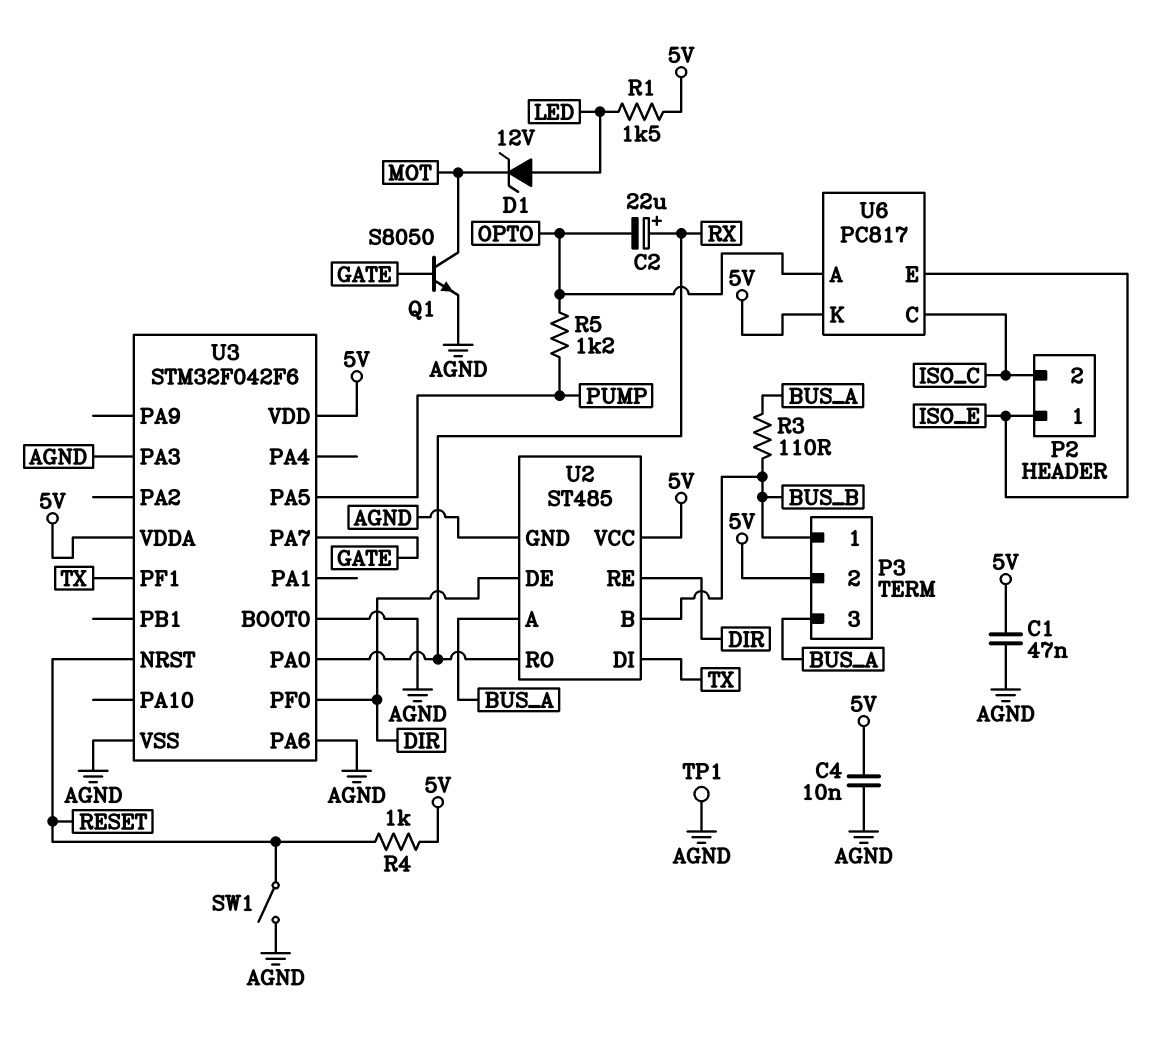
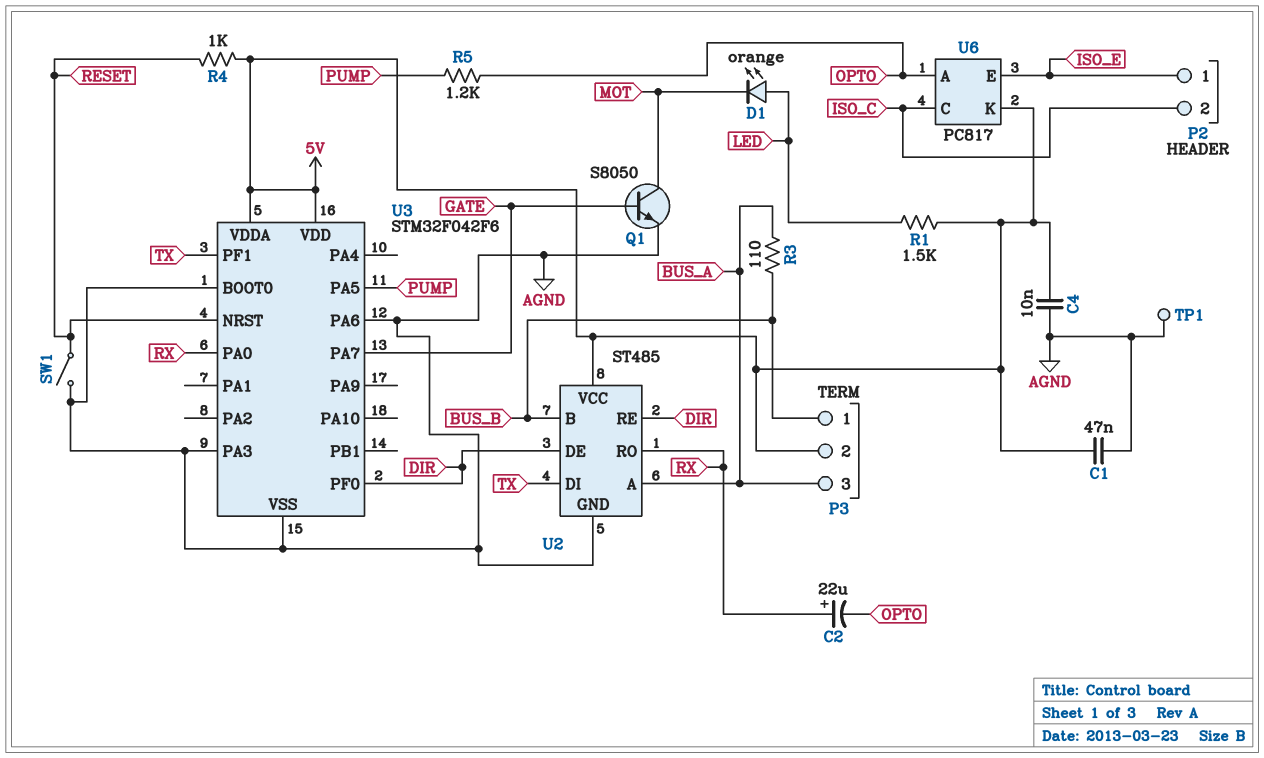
D1: zener 12V (A LED, K MOT) -> LED orange (A LED, K MOT)

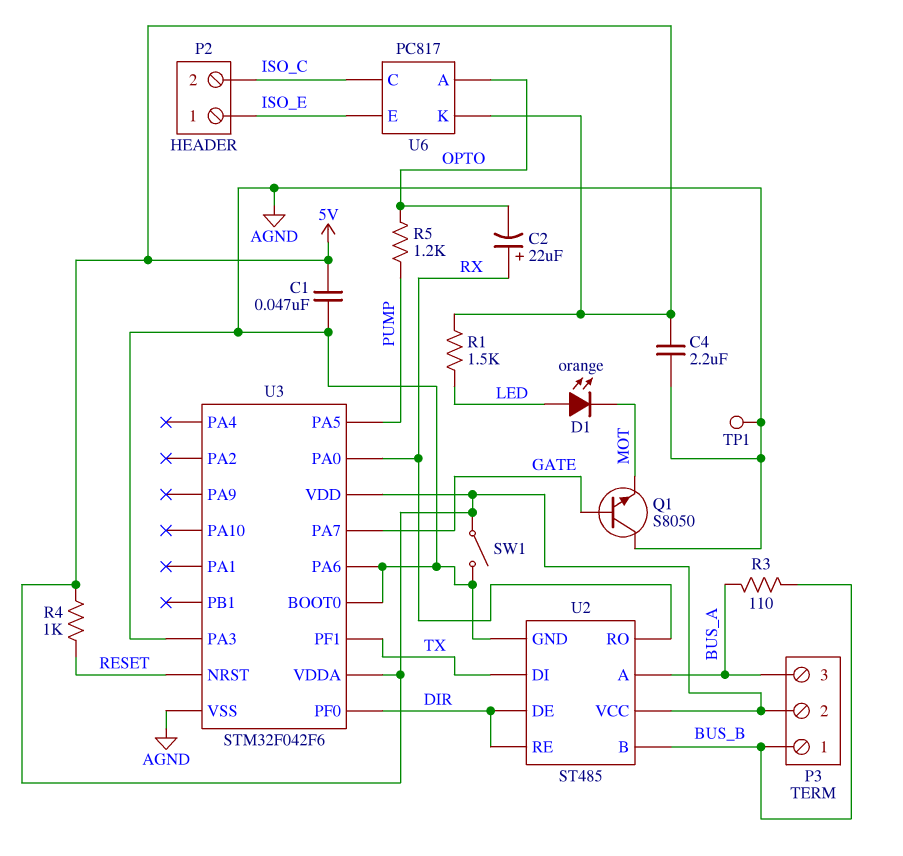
C4: 10nF (5V, AGND) -> 2.2uF (5V, AGND)
Q1: NPN S8050 (B GATE, C MOT, E AGND) -> NPN S8050 (B GATE, C AGND, E MOT)
SW1: switch (AGND, RESET) -> switch (5V, AGND)

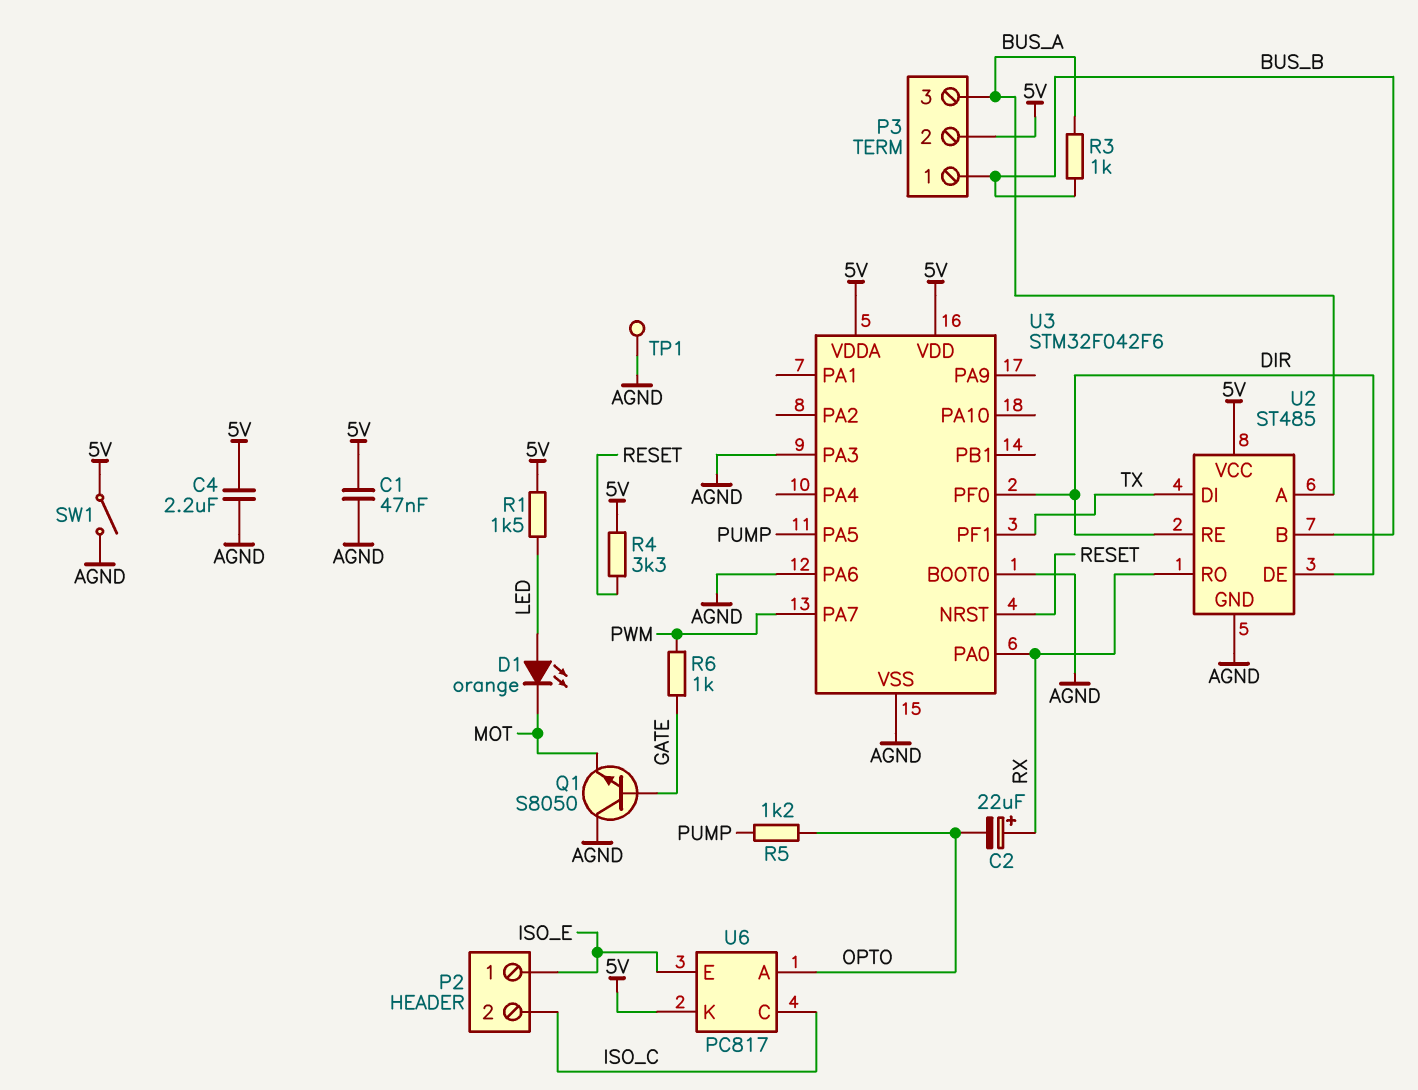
R3: 110 (BUS_A, BUS_B) -> 1k (BUS_A, BUS_B)
R4: 1k (5V, RESET) -> 3.3k (5V, RESET)
R6: none -> 1k (GATE, PWM)
U3 pin PA7: GATE -> PWM

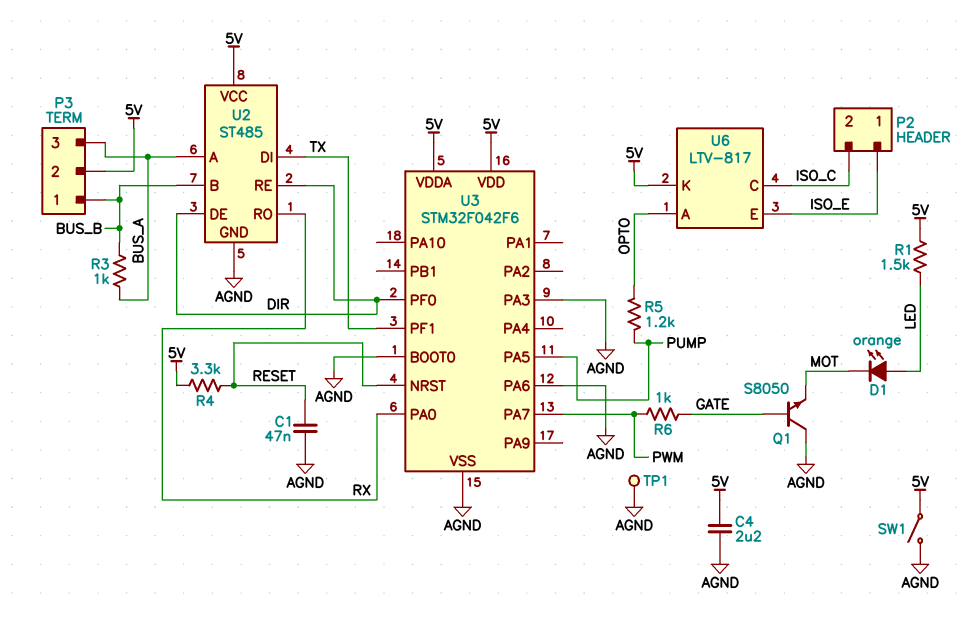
C1: 47nF (5V, AGND) -> 47nF (AGND, RESET)
C2: 22uF (plus RX, minus OPTO) -> none
U6: PC817 -> LTV-817

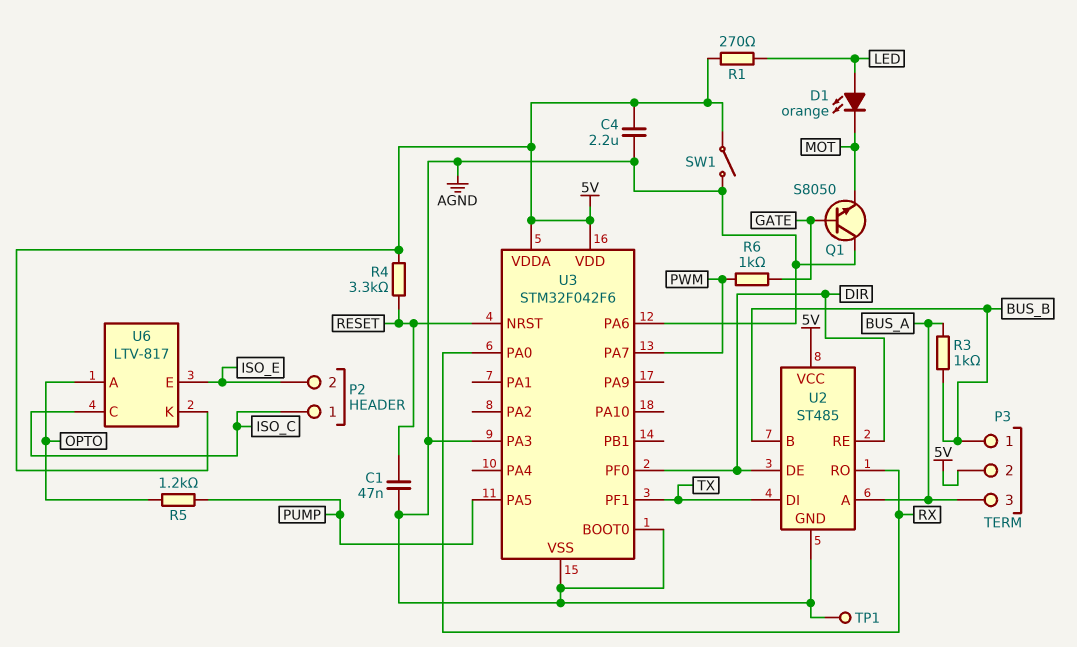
P2 pin 1: ISO_E -> ISO_C
P2 pin 2: ISO_C -> ISO_E
R1: 1.5k (5V, LED) -> 270 (5V, LED)

